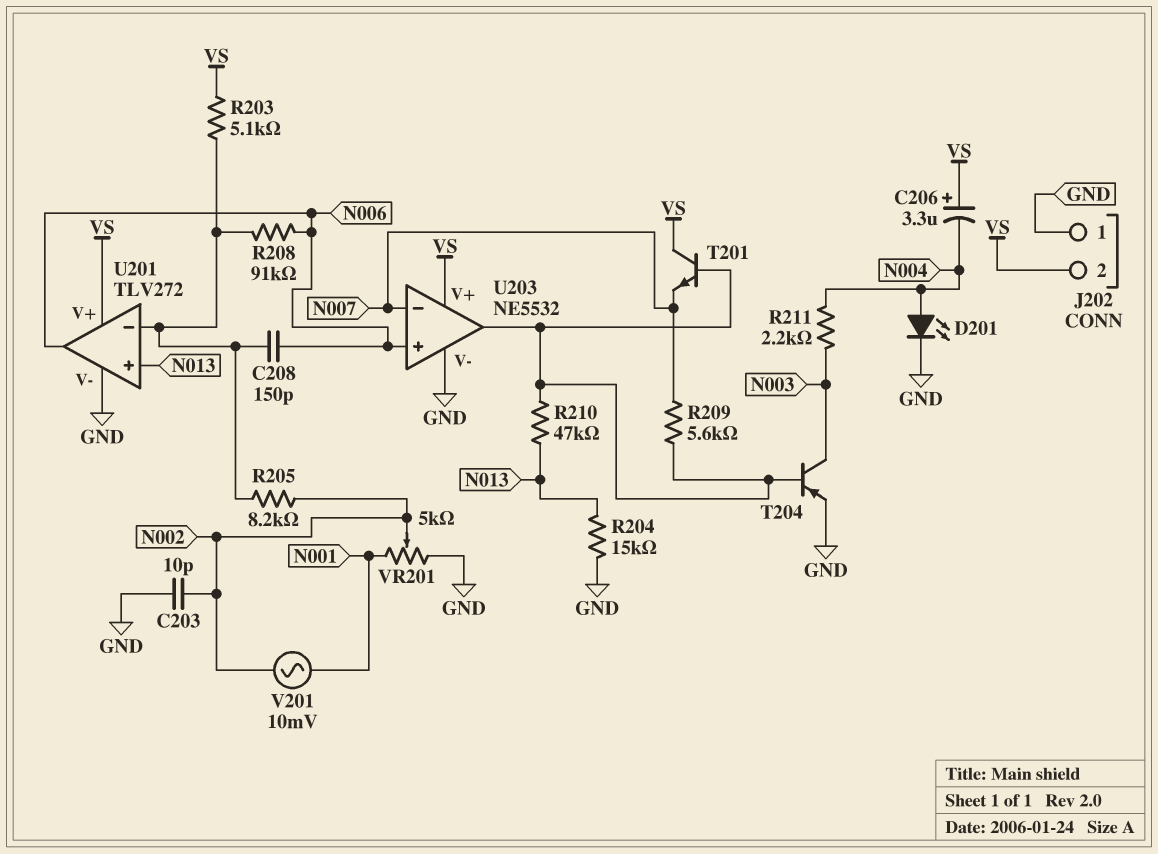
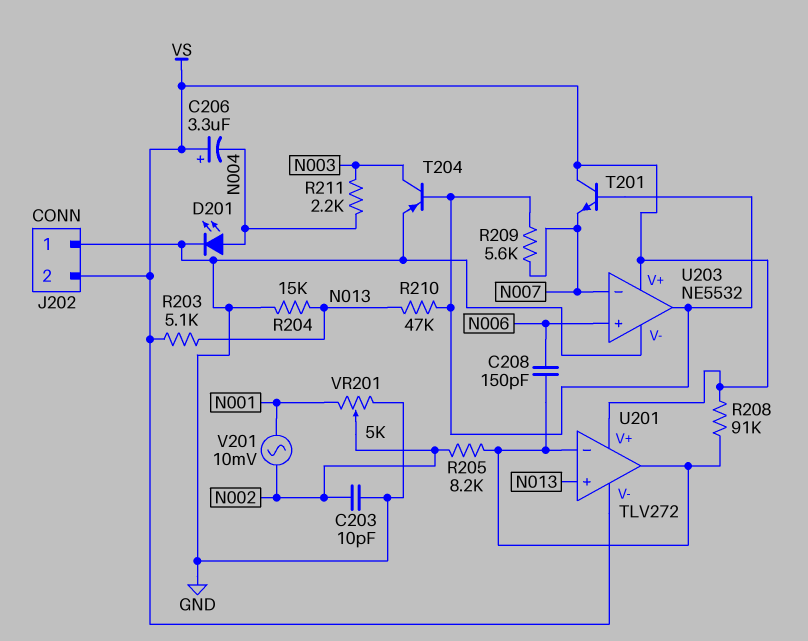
R203: 5.1k (U201/in-, VS) -> 5.1k (N013, VS)
R208: 91k (N006, U201/in-) -> 91k (U201/in-, VS)
U201 pin V-: GND -> VS
U201 pin out: N006 -> U201/in-

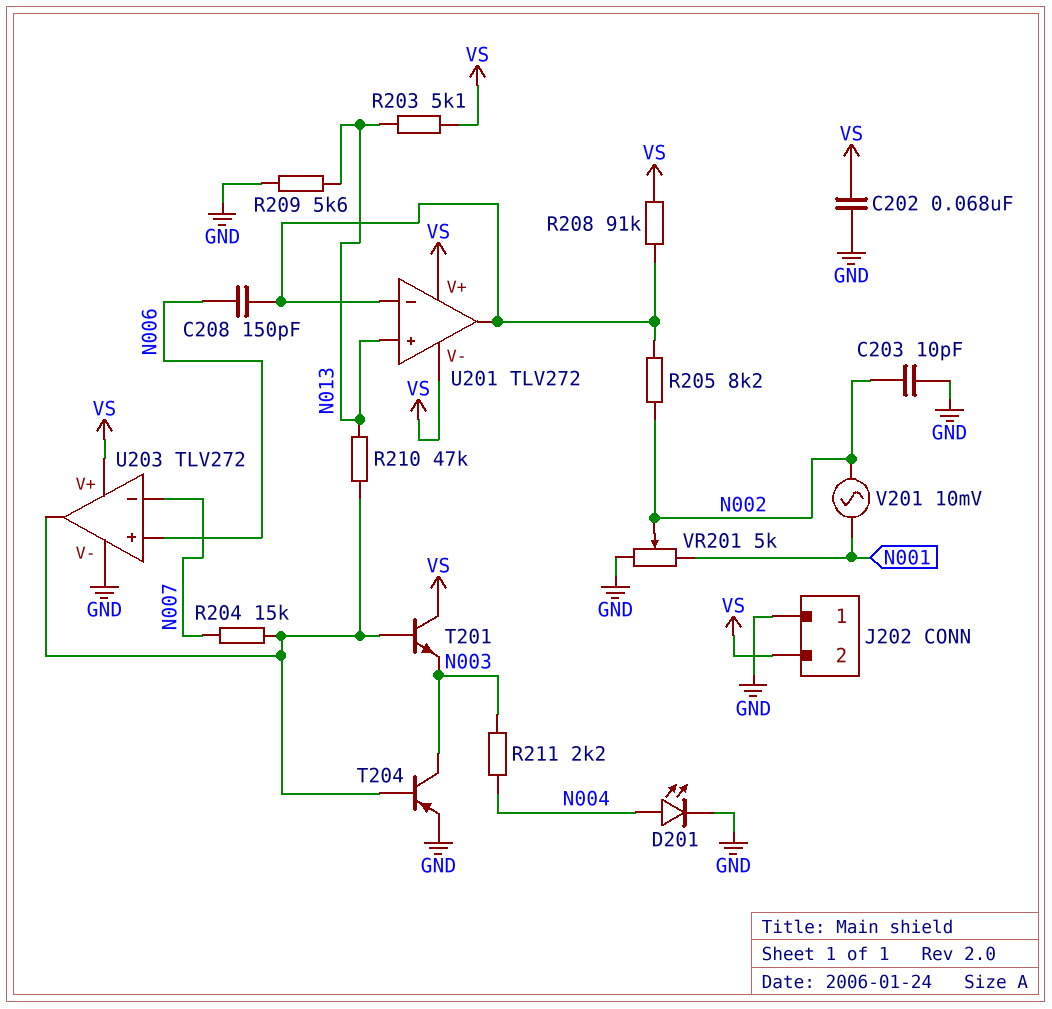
C202: none -> 68nF (GND, VS)
C206: 3.3uF (plus VS, minus N004) -> none
R204: 15k (GND, N013) -> 15k (N007, U203/out)
R209: 5.6k (N007, U203/out) -> 5.6k (GND, N013)
T201: NPN (B U203/out, C VS, E N007) -> NPN (B U203/out, C VS, E N003)
U203: NE5532 -> TLV272

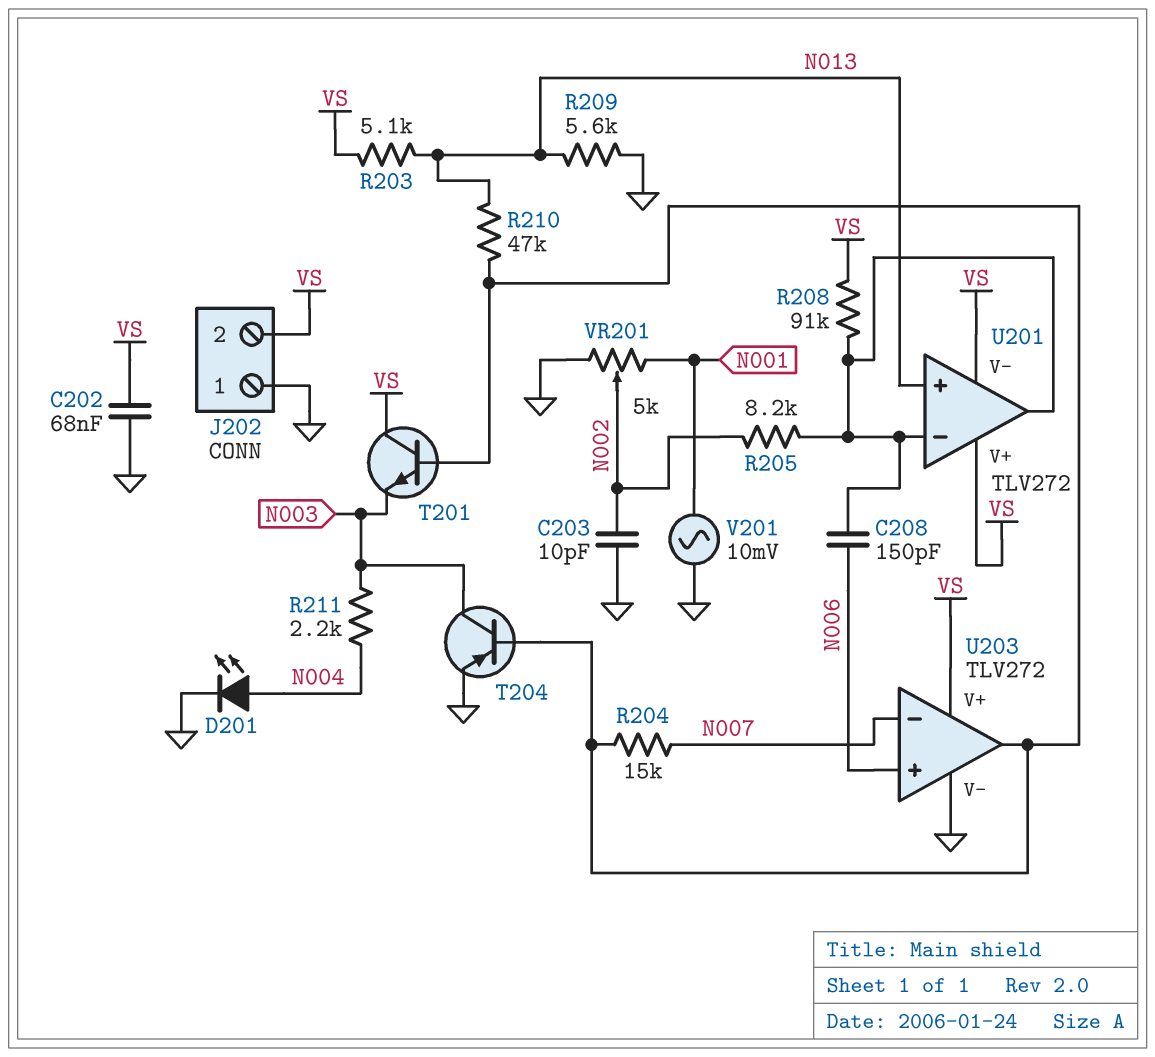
V201: AC 10mV (N001, N002) -> AC 10mV (GND, N001)

